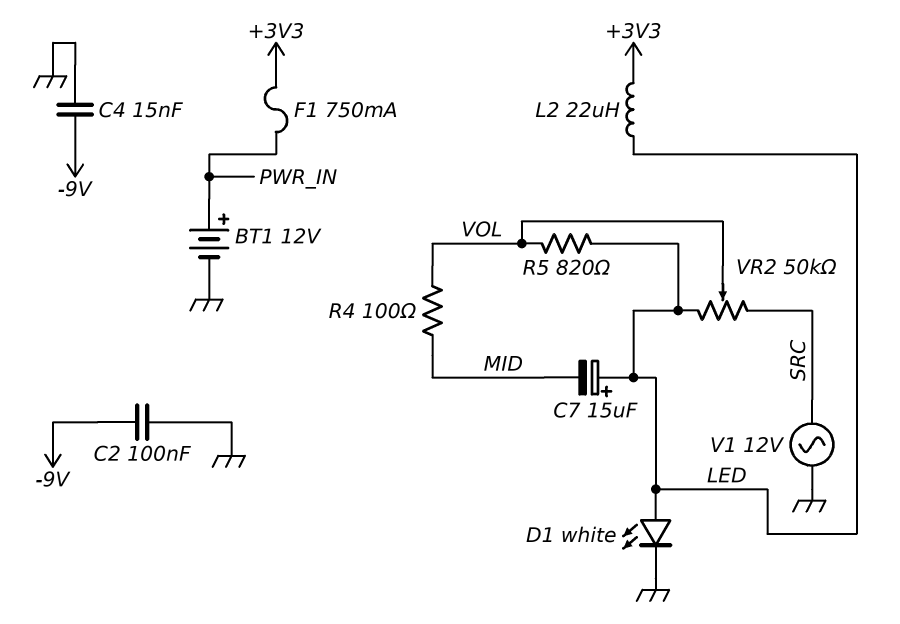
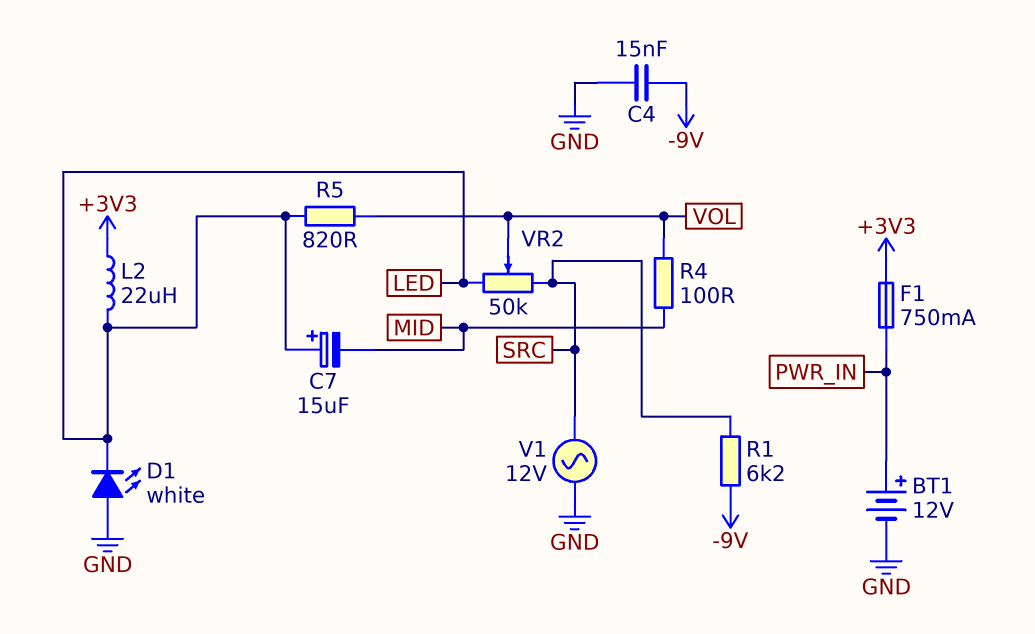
C2: 100nF (-9V, GND) -> none
D1: LED white (A LED, K GND) -> LED white (A GND, K LED)
R1: none -> 6.2k (-9V, SRC)

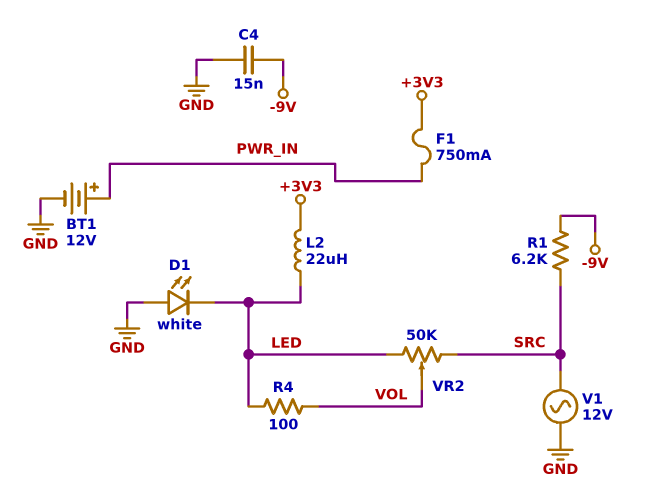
C7: 15uF (plus LED, minus MID) -> none
R4: 100 (MID, VOL) -> 100 (LED, VOL)
R5: 820 (LED, VOL) -> none

